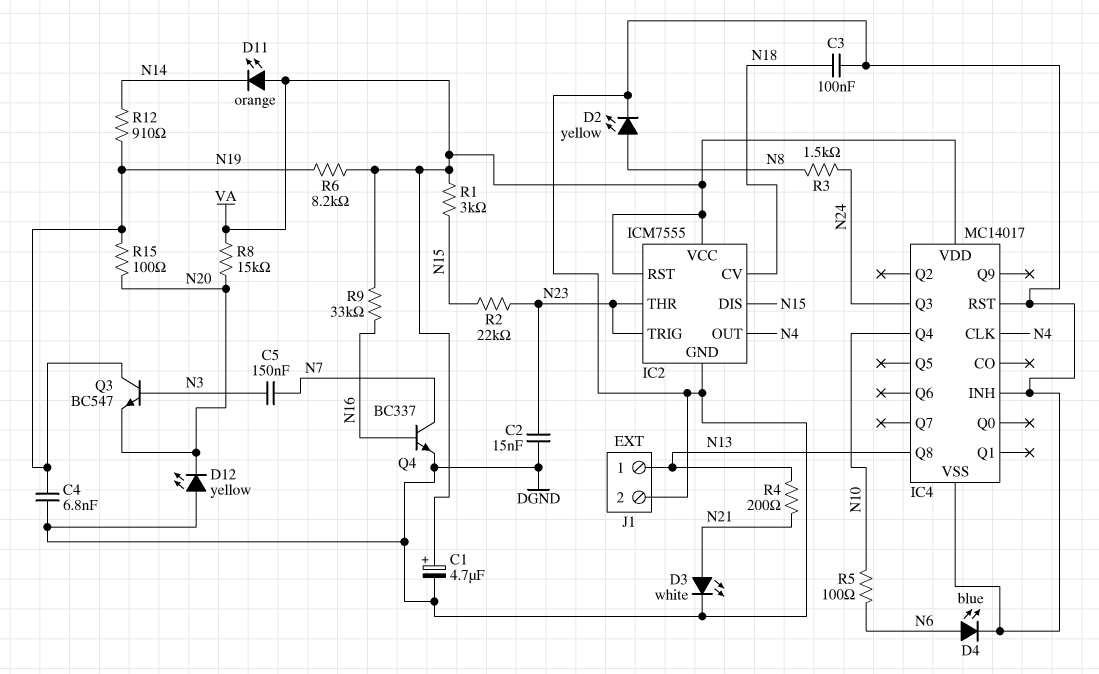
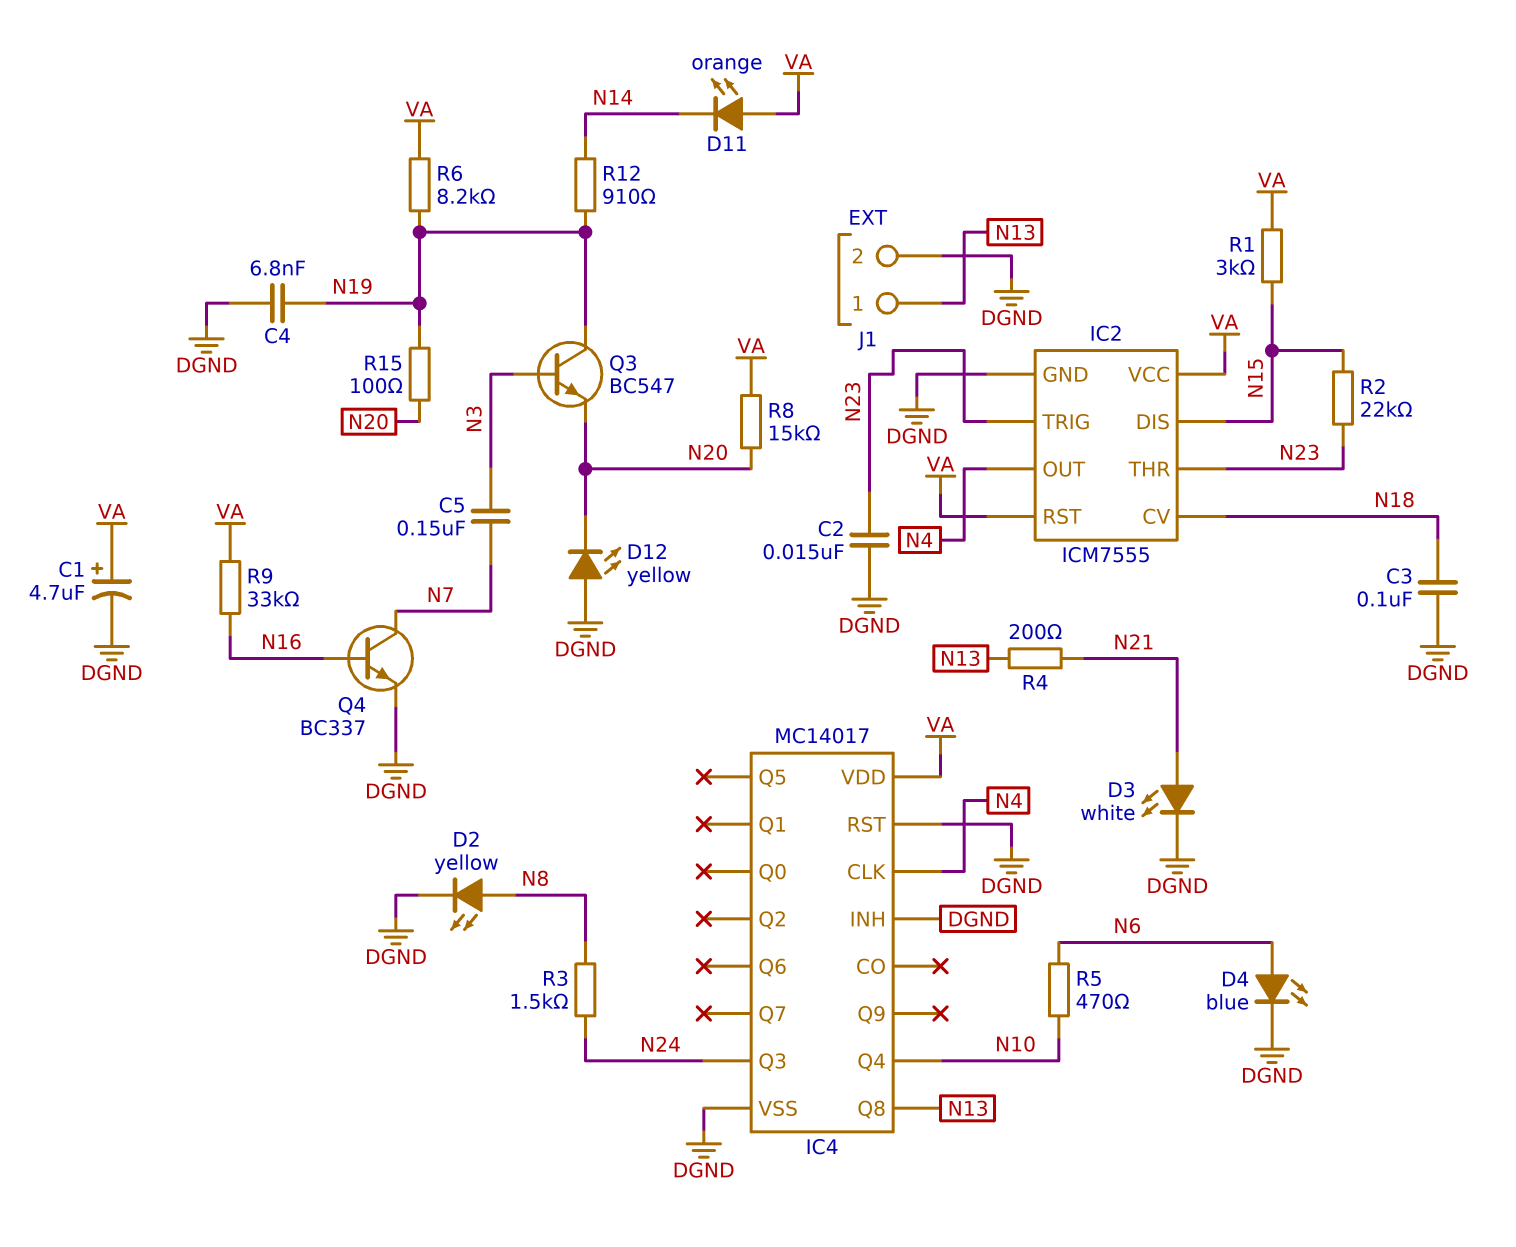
R5: 100 (N6, N10) -> 470 (N6, N10)

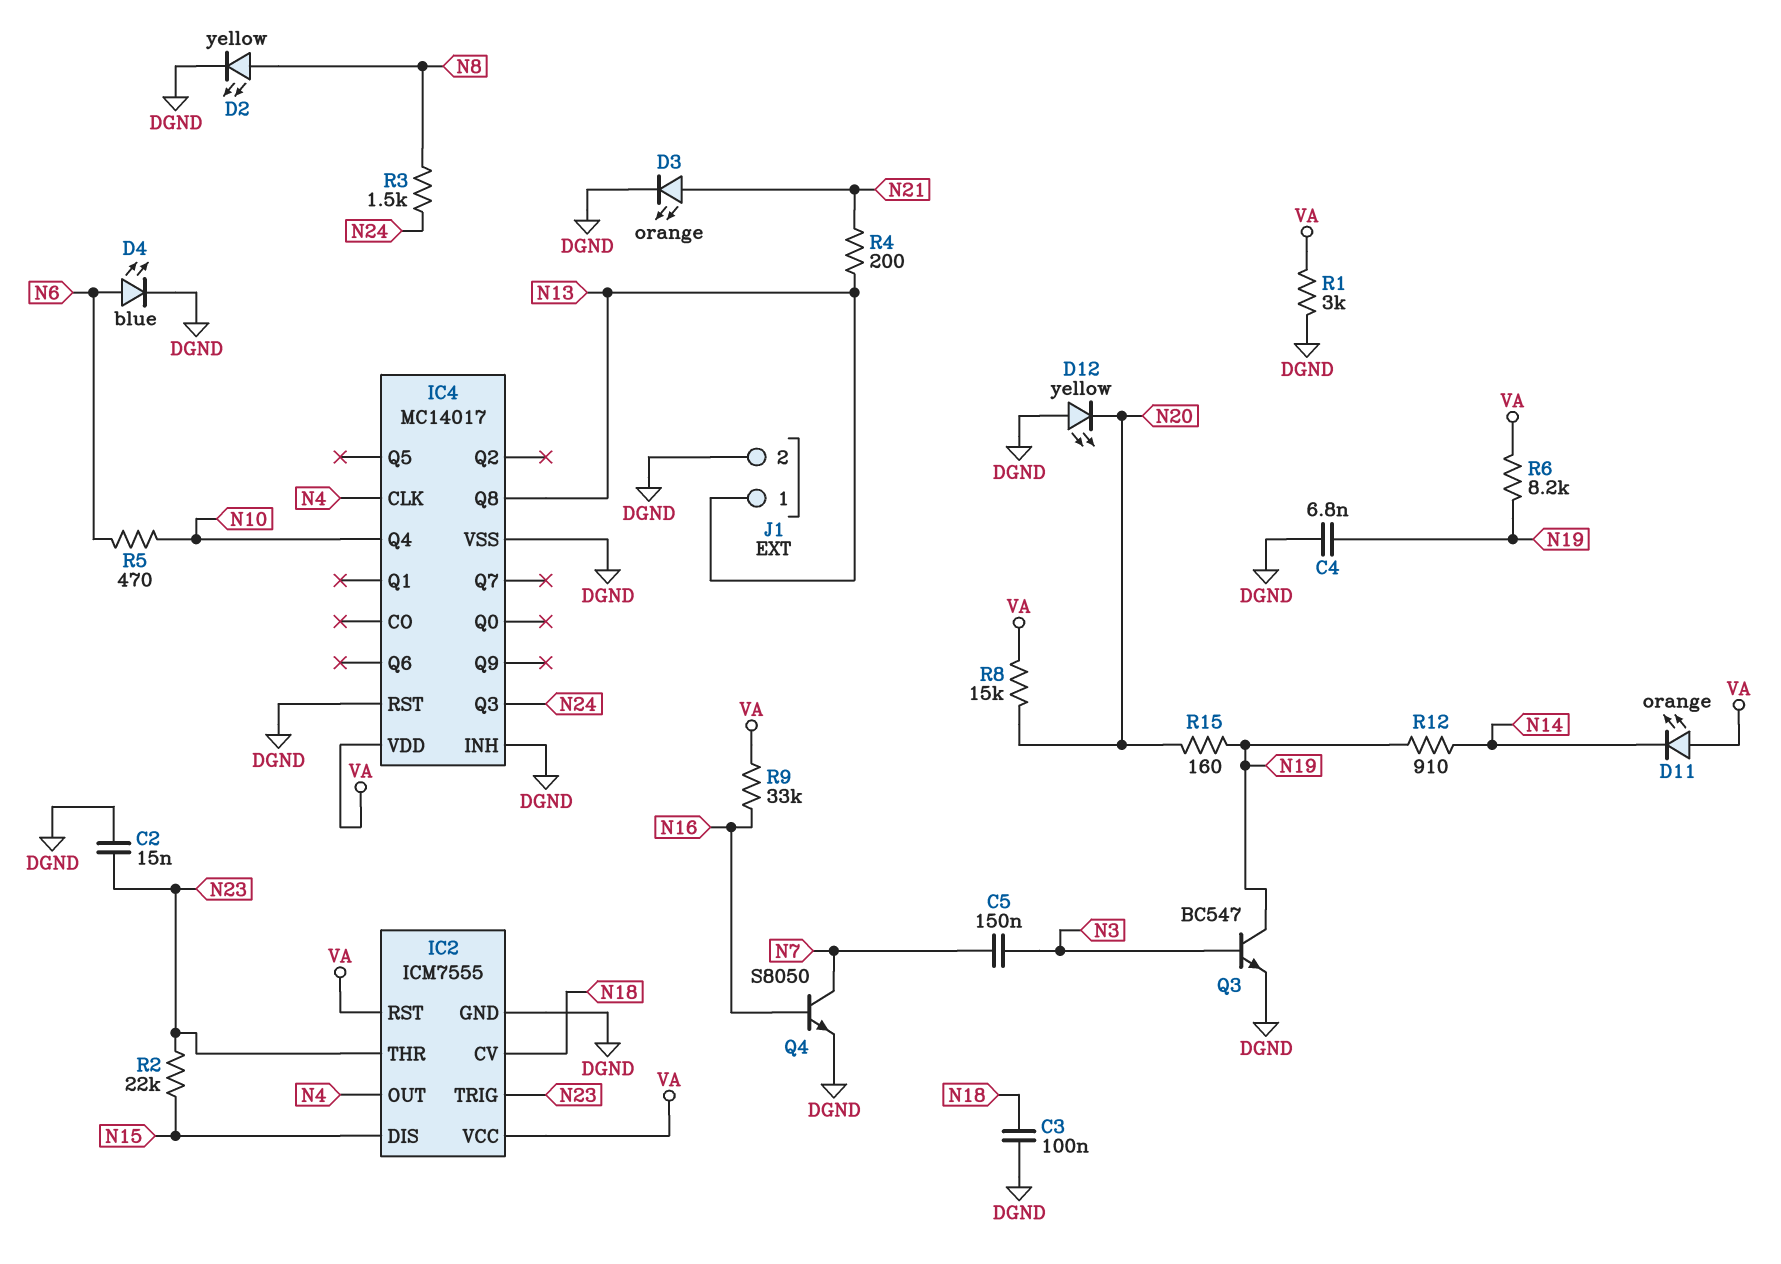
C1: 4.7uF (plus VA, minus DGND) -> none
D3: LED white (A N21, K DGND) -> LED orange (A N21, K DGND)
Q3: NPN BC547 (B N3, C N19, E N20) -> NPN BC547 (B N3, C N19, E DGND)
Q4: NPN BC337 (B N16, C N7, E DGND) -> NPN S8050 (B N16, C N7, E DGND)
R1: 3k (N15, VA) -> 3k (DGND, VA)
R15: 100 (N19, N20) -> 160 (N19, N20)

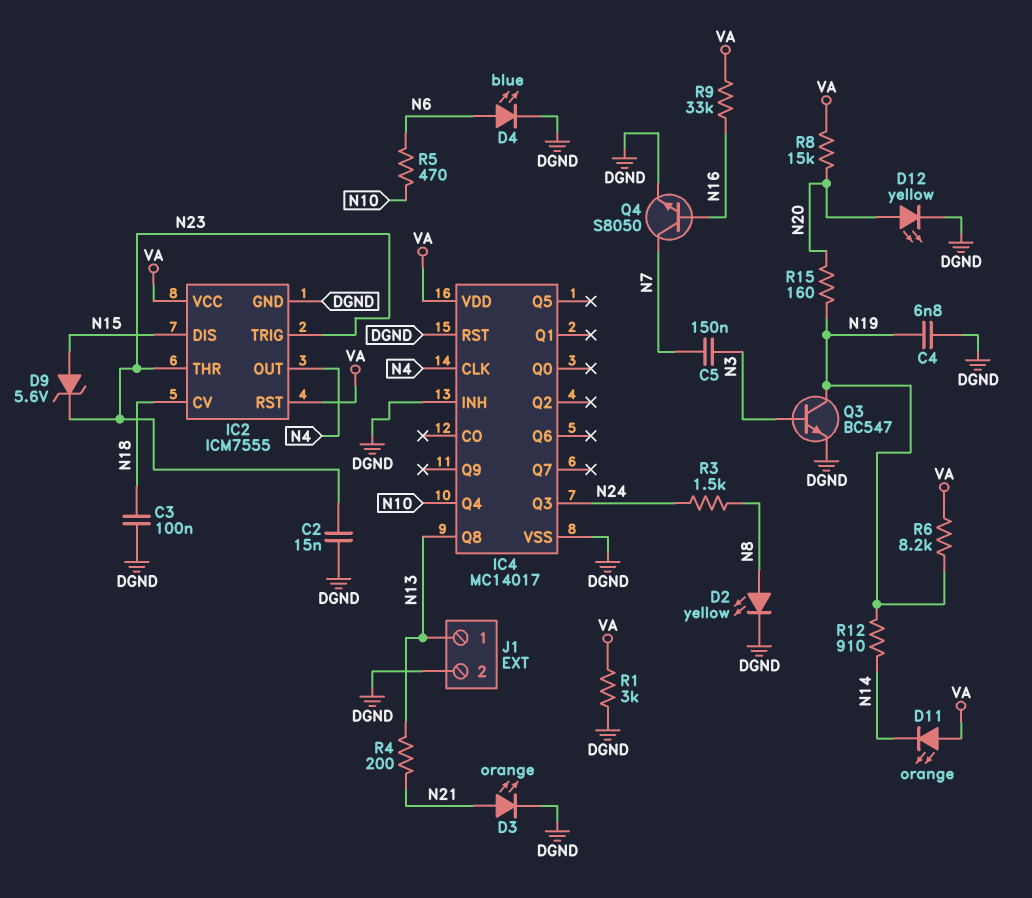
D9: none -> zener 5.6V (A N15, K N23)
D12: LED yellow (A DGND, K N20) -> LED yellow (A N20, K DGND)
R2: 22k (N15, N23) -> none

